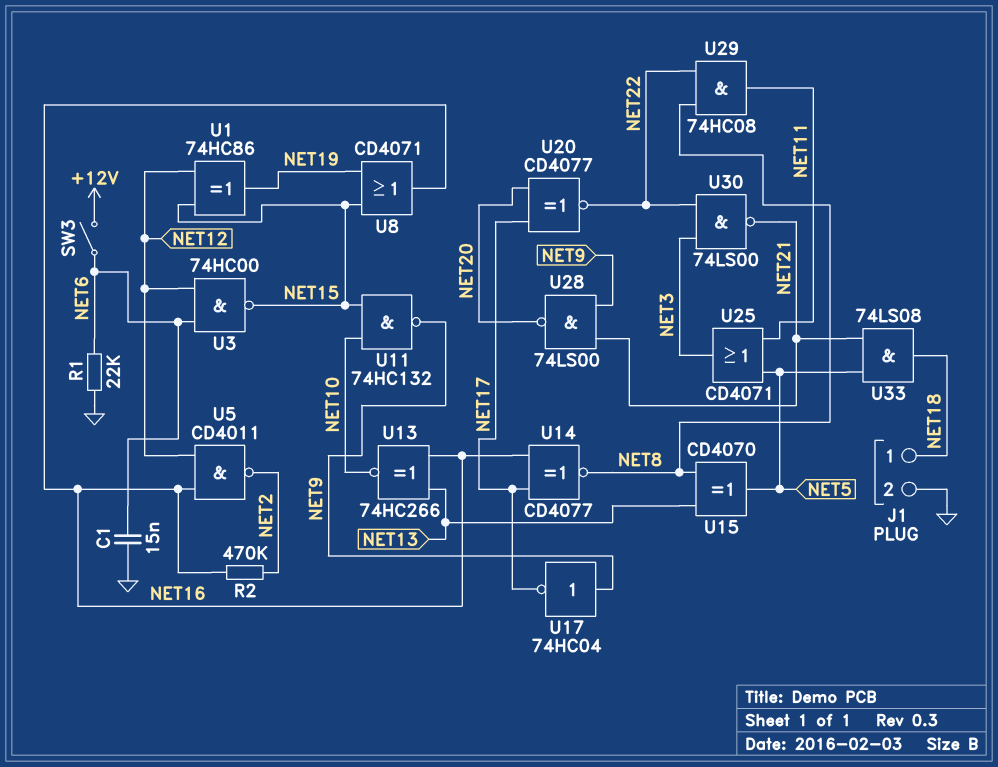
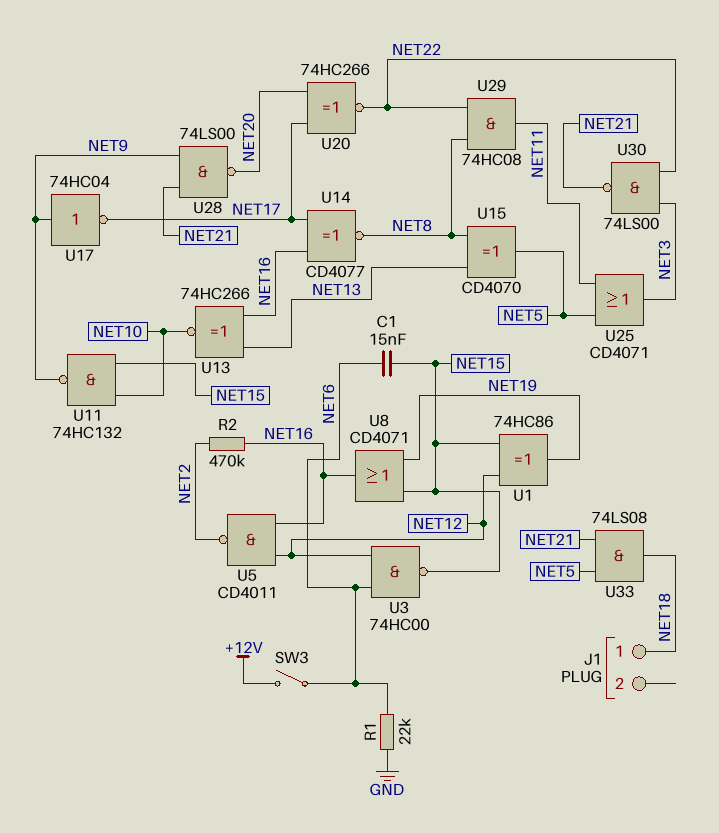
C1: 15nF (GND, NET6) -> 15nF (NET6, NET15)
J1 pin 2: GND -> none
U20: XNOR CD4077 (in NET17, in NET20, out NET22) -> XNOR 74HC266 (in NET17, in NET20, out NET22)

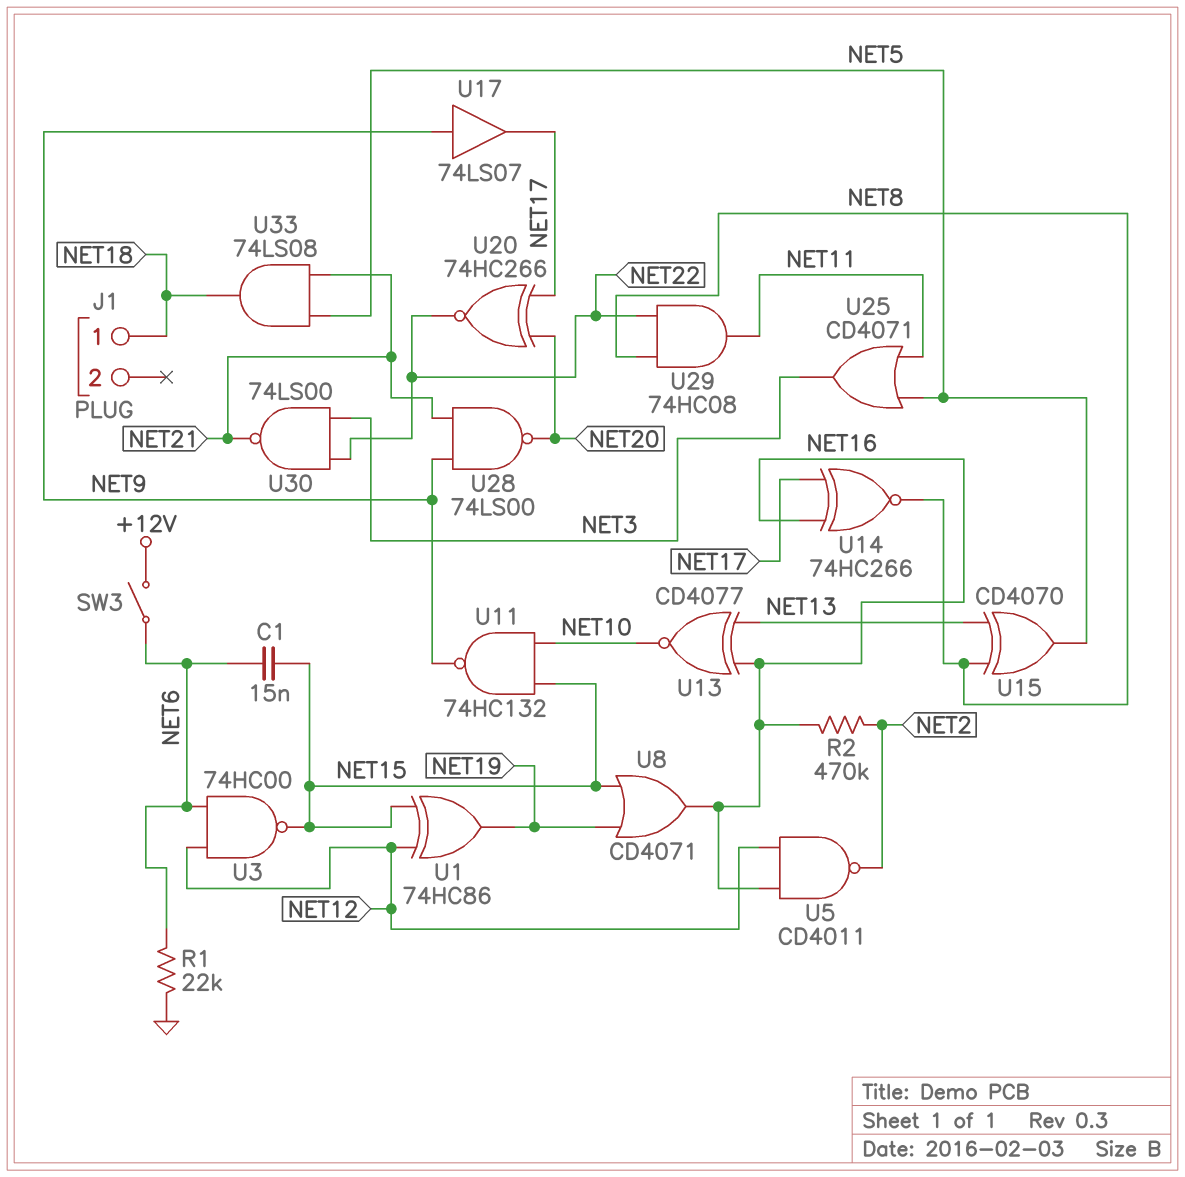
U13: XNOR 74HC266 (in NET13, in NET16, out NET10) -> XNOR CD4077 (in NET13, in NET16, out NET10)
U14: XNOR CD4077 (in NET16, in NET17, out NET8) -> XNOR 74HC266 (in NET16, in NET17, out NET8)
U17: NOT 74HC04 (in NET9, out NET17) -> buffer 74LS07 (in NET9, out NET17)

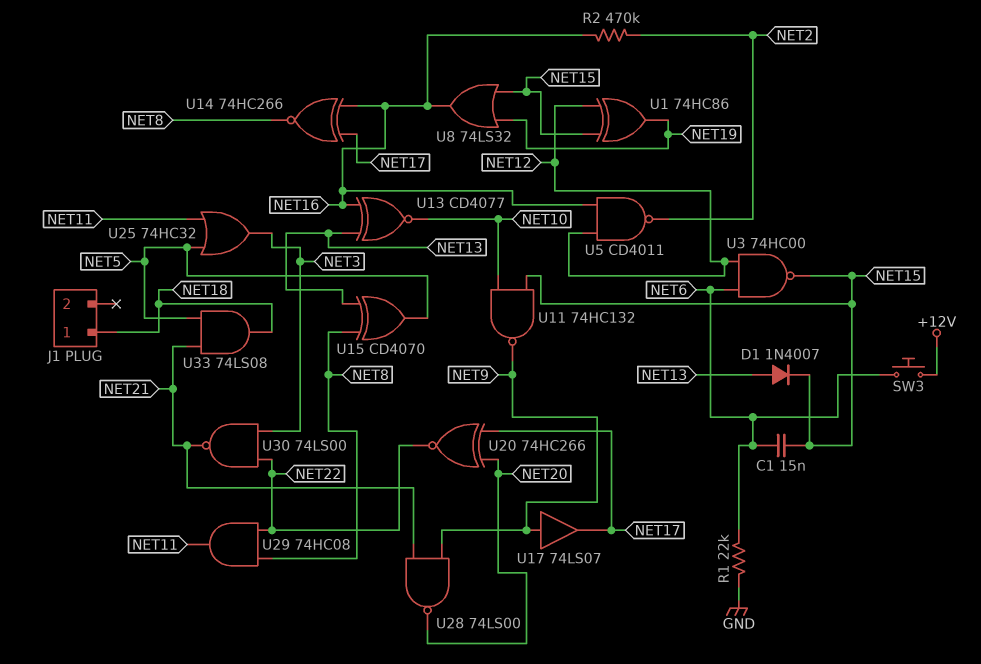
D1: none -> diode 1N4007 (A NET13, K NET15)
SW3: switch (+12V, NET6) -> button (+12V, NET6)
U8: OR CD4071 (in NET15, in NET19, out NET16) -> OR 74LS32 (in NET15, in NET19, out NET16)
U25: OR CD4071 (in NET5, in NET11, out NET3) -> OR 74HC32 (in NET5, in NET11, out NET3)

